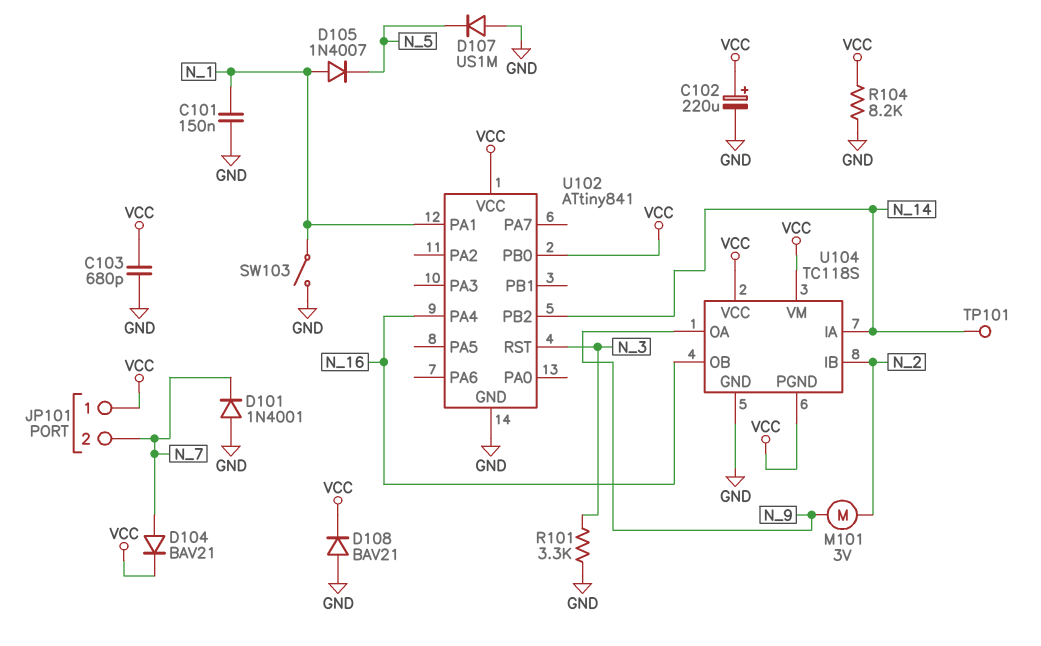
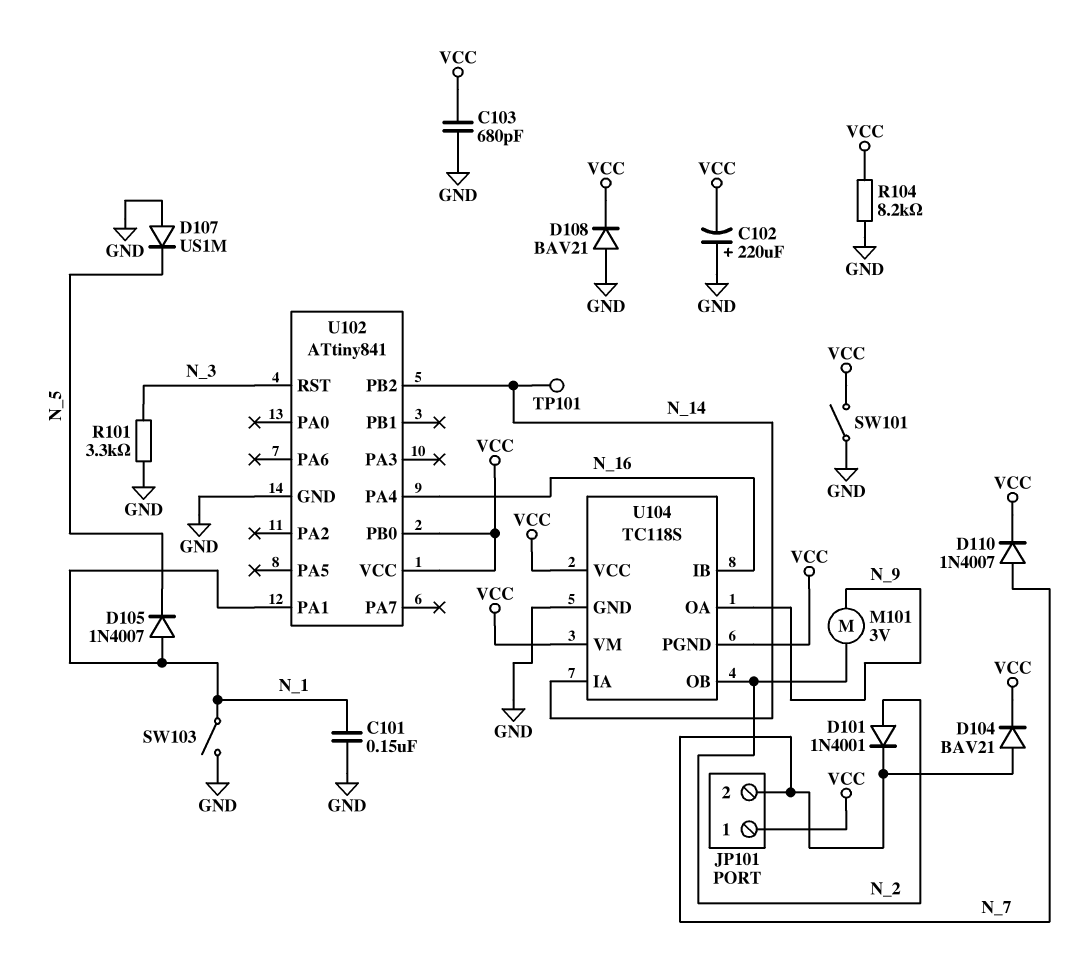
C102: 220uF (plus VCC, minus GND) -> 220uF (plus GND, minus VCC)
D101: diode 1N4001 (A GND, K N_7) -> diode 1N4001 (A N_2, K N_7)
D110: none -> diode 1N4007 (A N_7, K VCC)
SW101: none -> switch (GND, VCC)
U104 pin IB: N_2 -> N_16
U104 pin OB: N_16 -> N_2

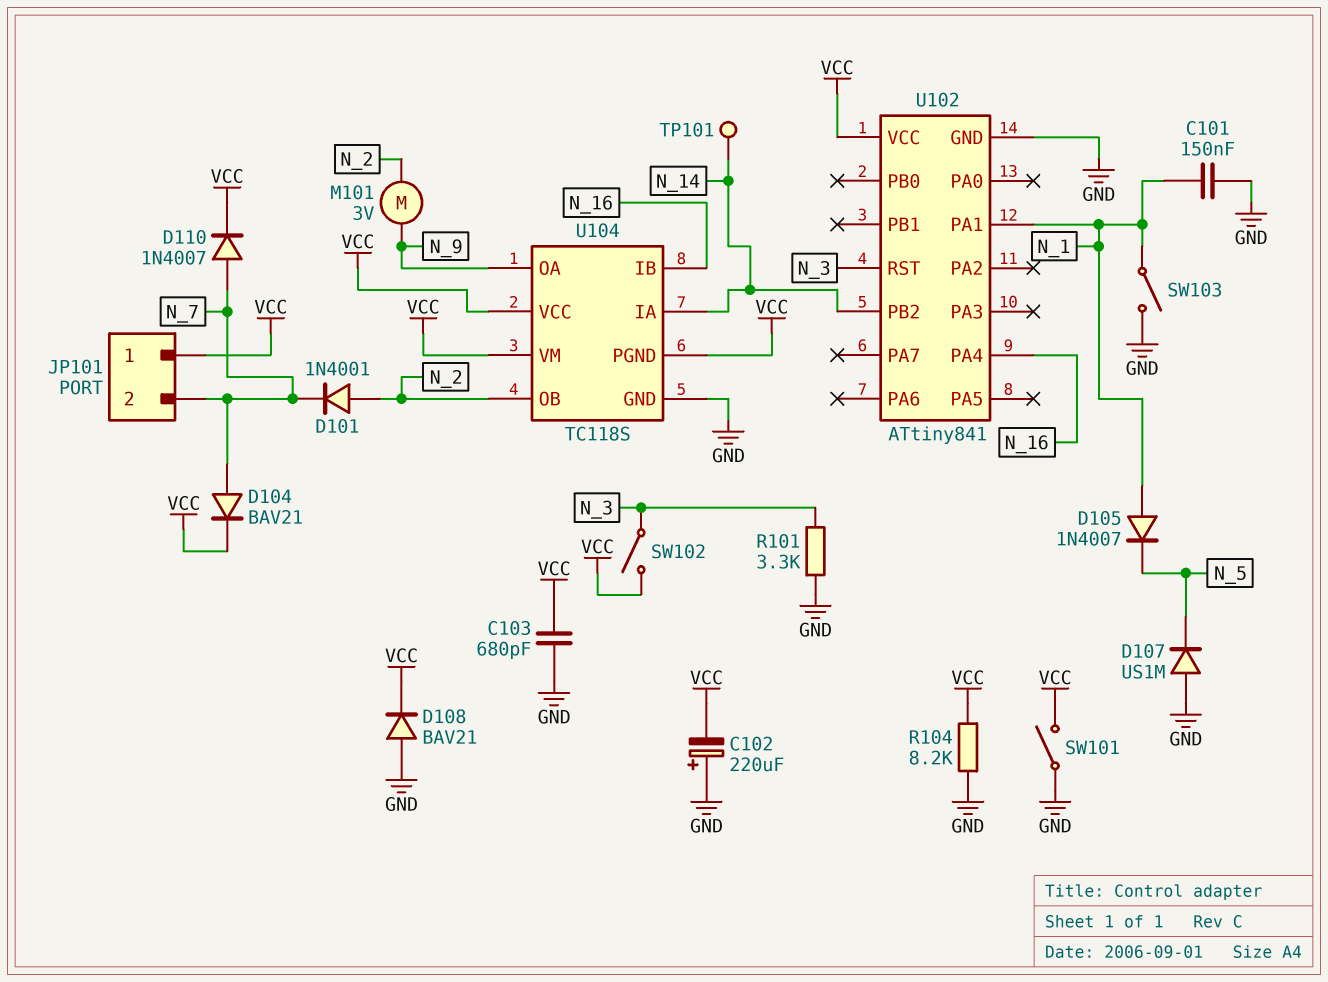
SW102: none -> switch (N_3, VCC)
U102 pin PB0: VCC -> none

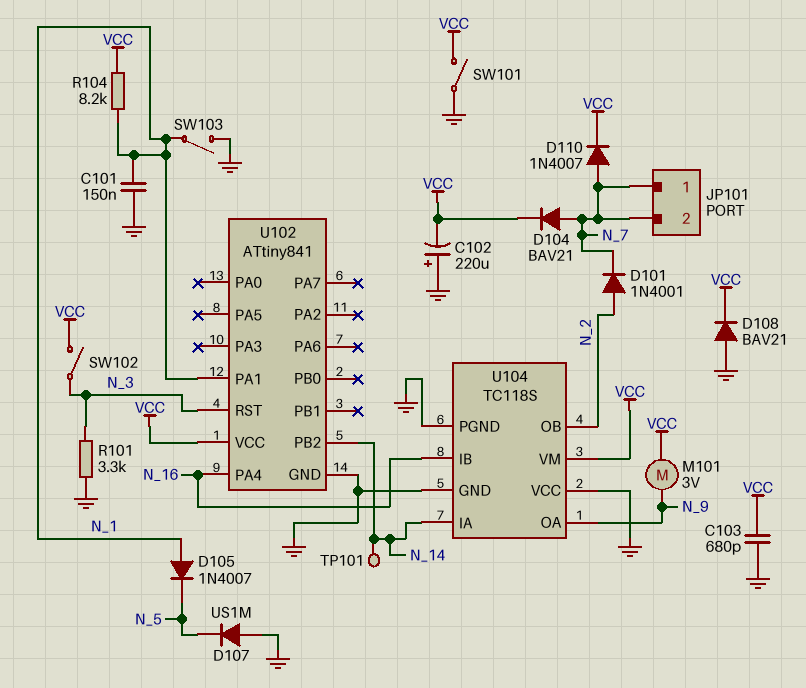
JP101 pin 1: VCC -> N_7
M101: motor 3V (N_2, N_9) -> motor 3V (N_9, VCC)
R104: 8.2k (GND, VCC) -> 8.2k (N_1, VCC)
U104 pin PGND: VCC -> GND
U104 pin VCC: VCC -> GND

